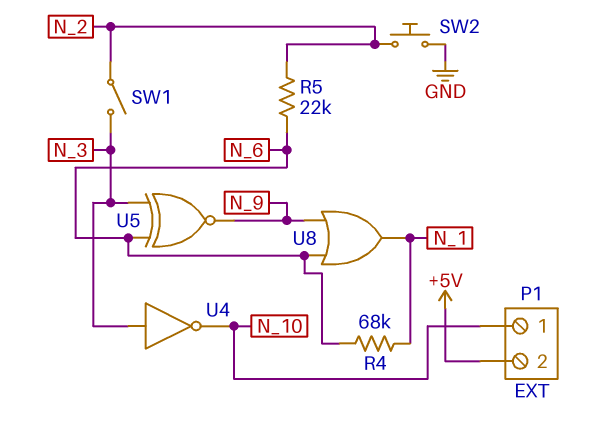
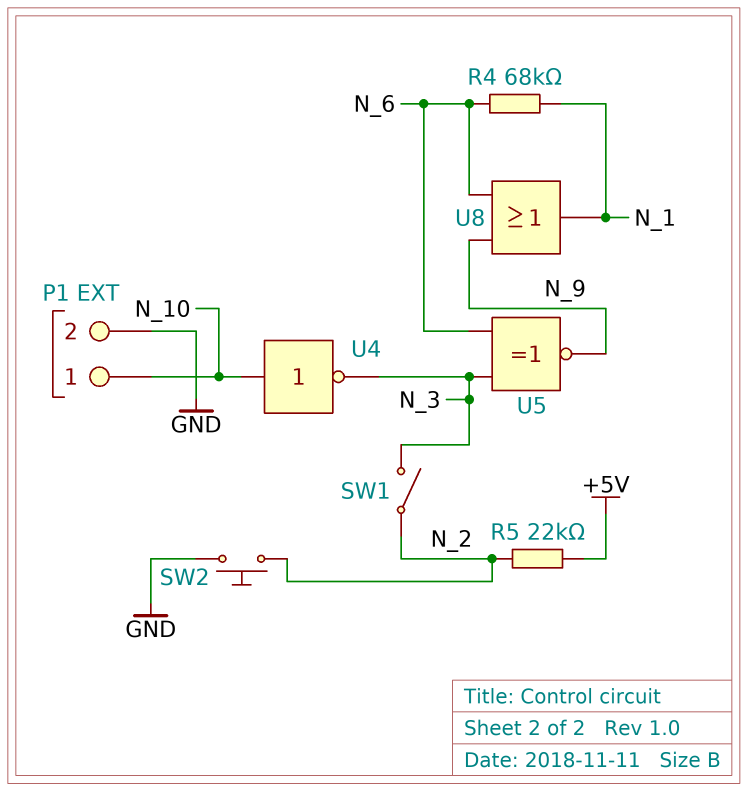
P1 pin 2: +5V -> GND
R5: 22k (N_2, N_6) -> 22k (+5V, N_2)
U4: NOT (in N_3, out N_10) -> NOT (in N_10, out N_3)

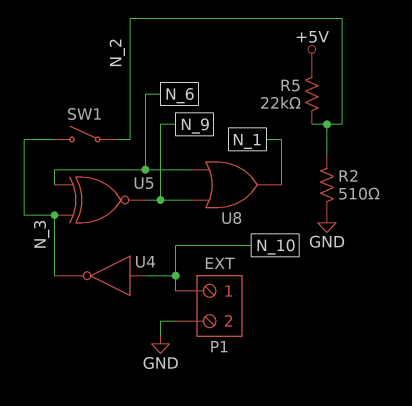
R2: none -> 510 (GND, N_2)
R4: 68k (N_1, N_6) -> none
SW2: button (GND, N_2) -> none

